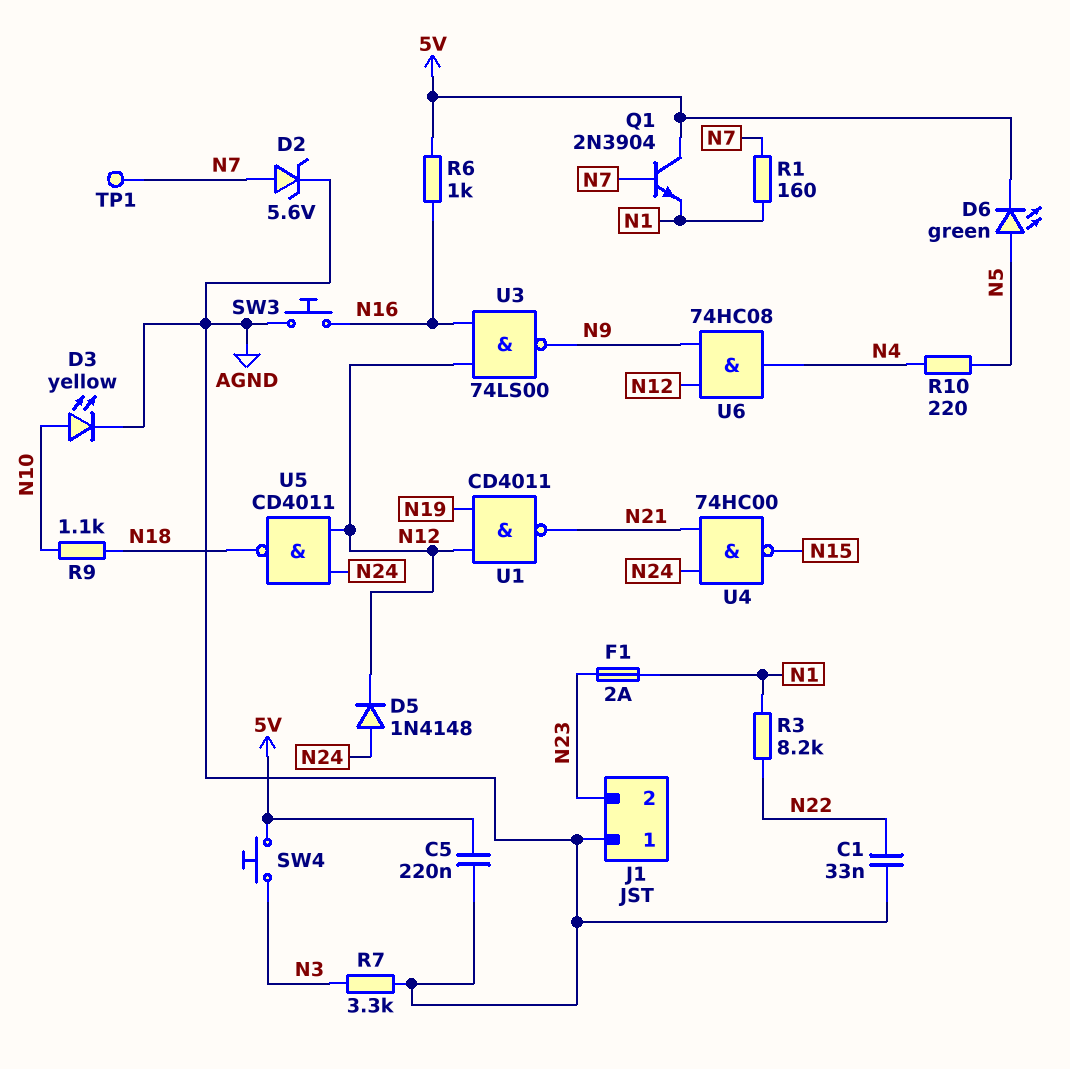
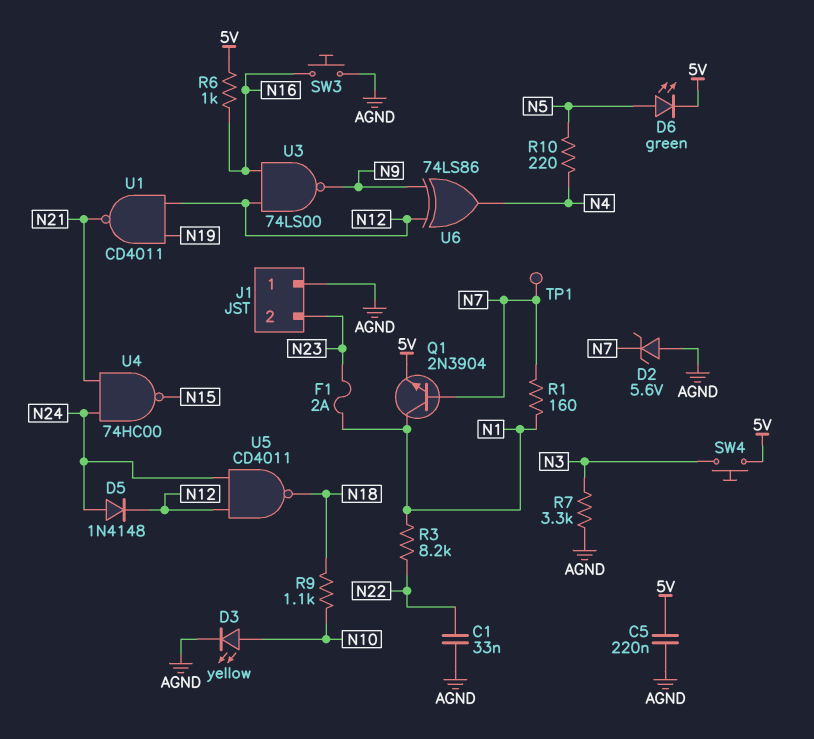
D2: zener 5.6V (A N7, K AGND) -> zener 5.6V (A AGND, K N7)
Q1: NPN 2N3904 (B N7, C 5V, E N1) -> NPN 2N3904 (B N7, C N1, E 5V)
U6: AND 74HC08 (in N9, in N12, out N4) -> XOR 74LS86 (in N9, in N12, out N4)

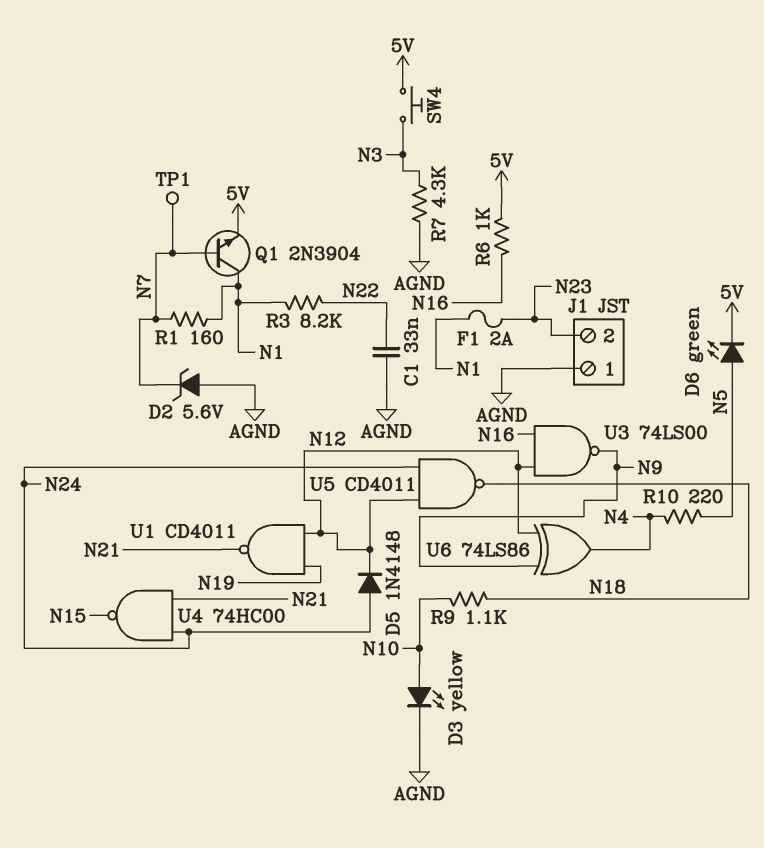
C5: 220nF (5V, AGND) -> none
R7: 3.3k (AGND, N3) -> 4.3k (AGND, N3)
SW3: button (AGND, N16) -> none

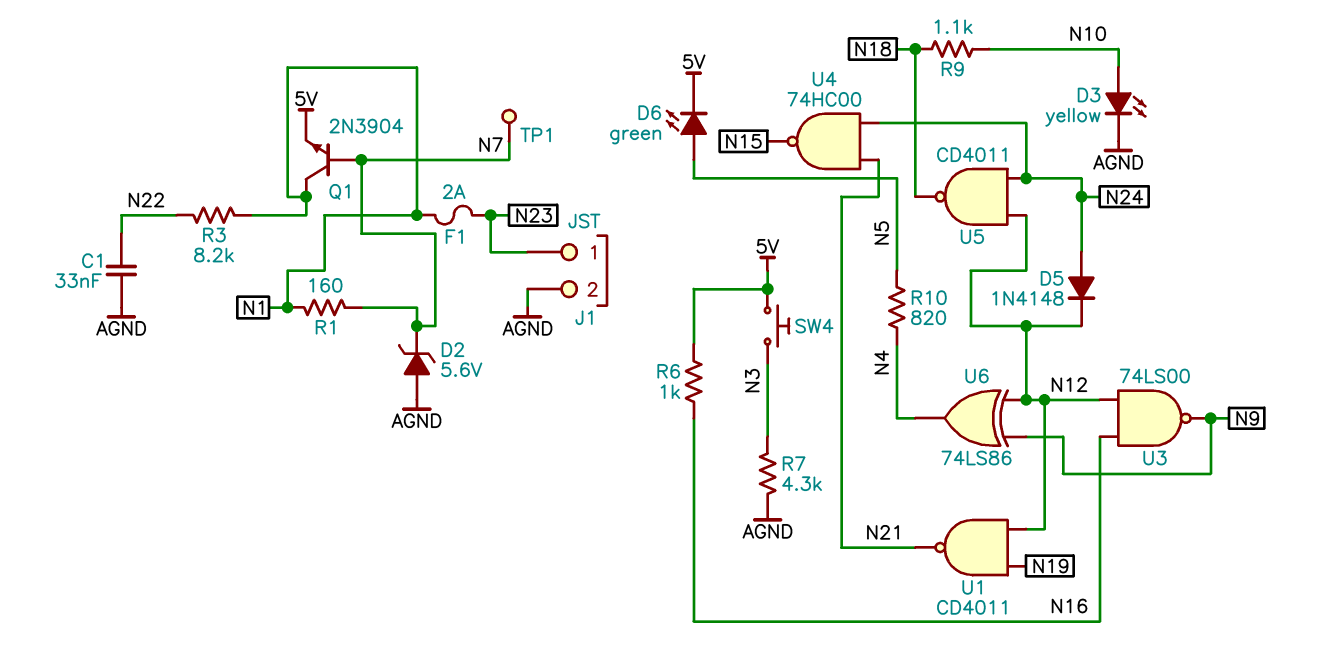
J1 pin 1: AGND -> N23
J1 pin 2: N23 -> AGND
R10: 220 (N4, N5) -> 820 (N4, N5)

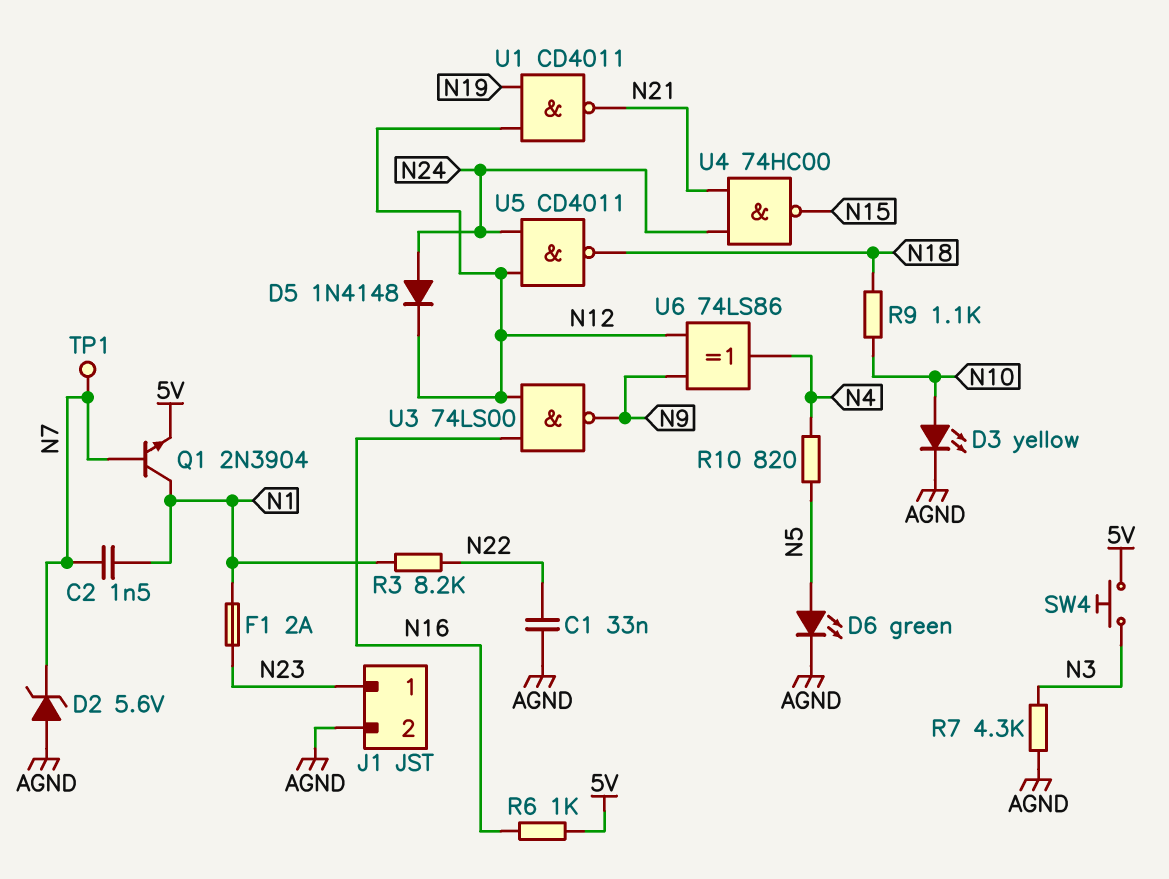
C2: none -> 1.5nF (N1, N7)
D6: LED green (A N5, K 5V) -> LED green (A N5, K AGND)
R1: 160 (N1, N7) -> none

